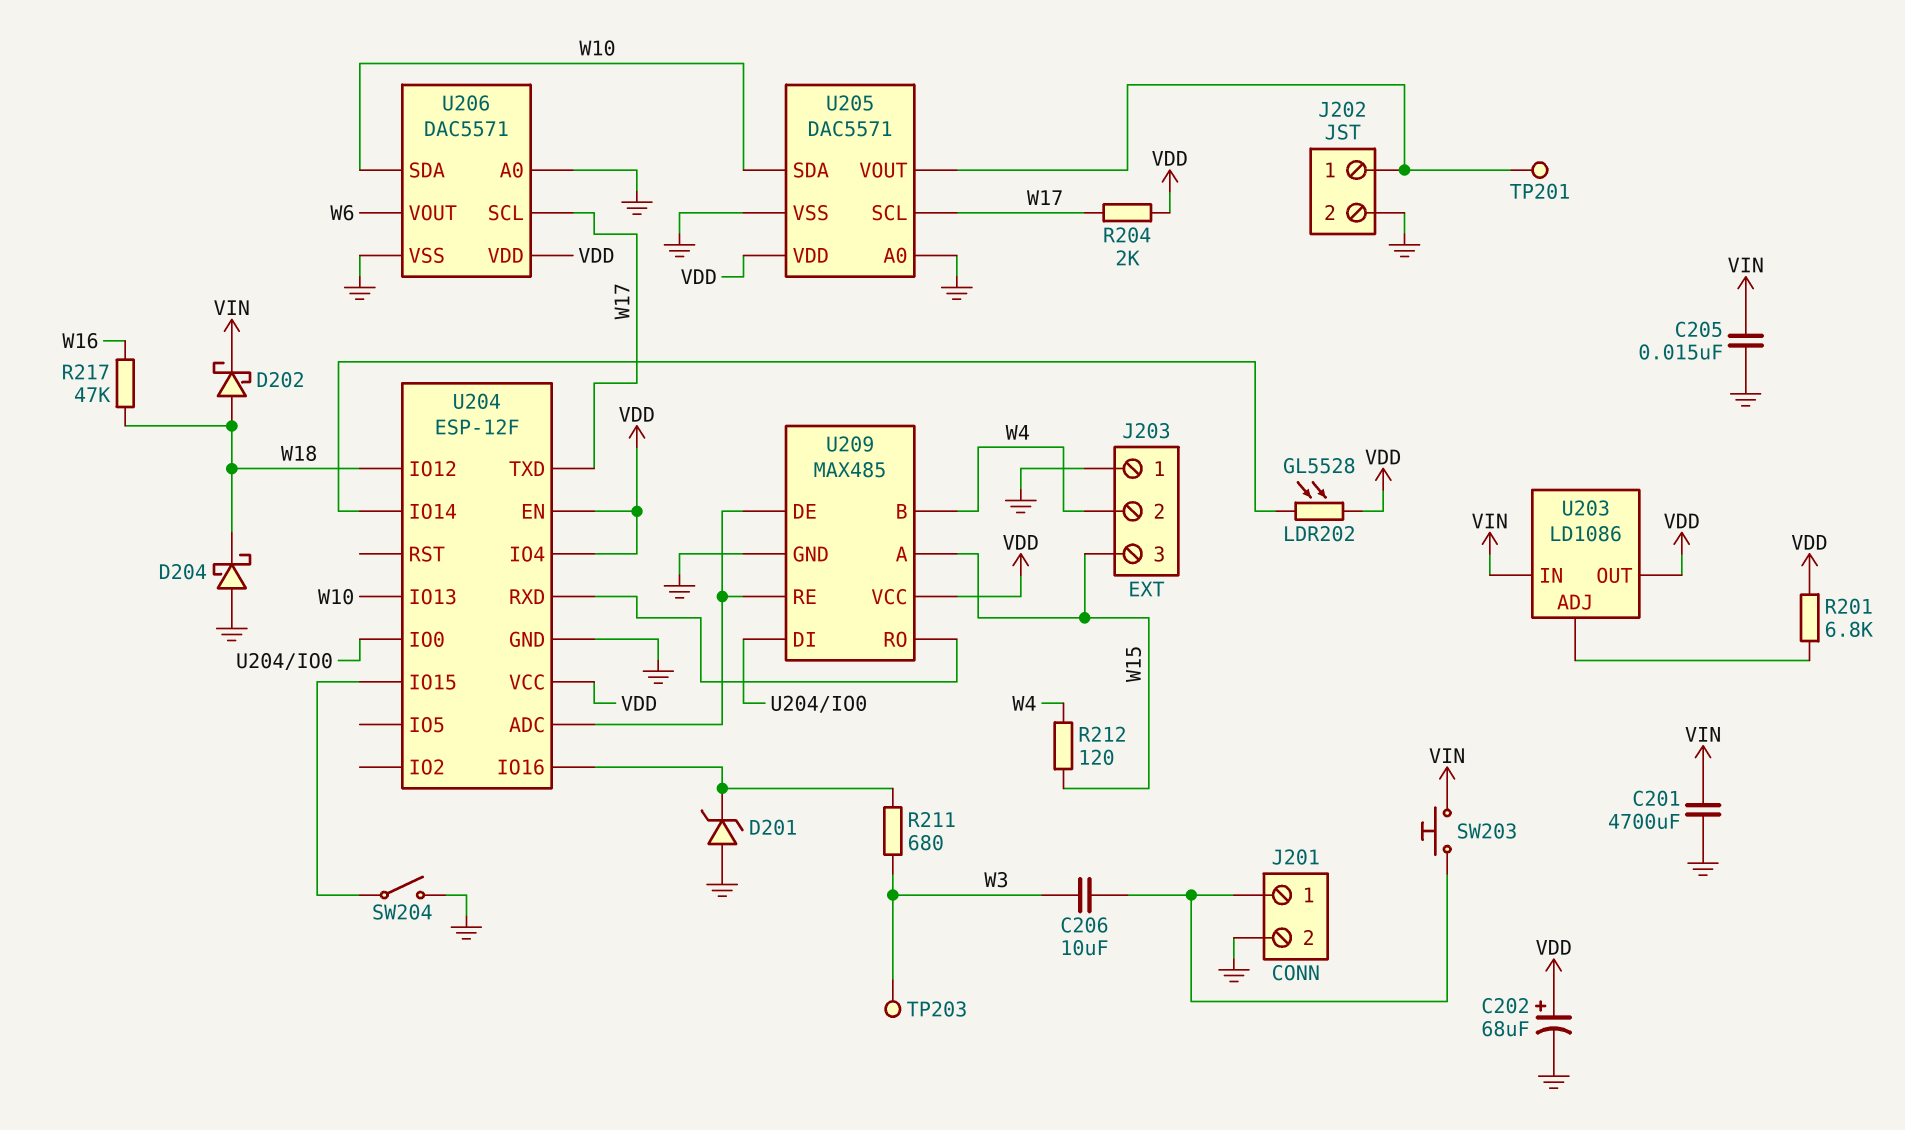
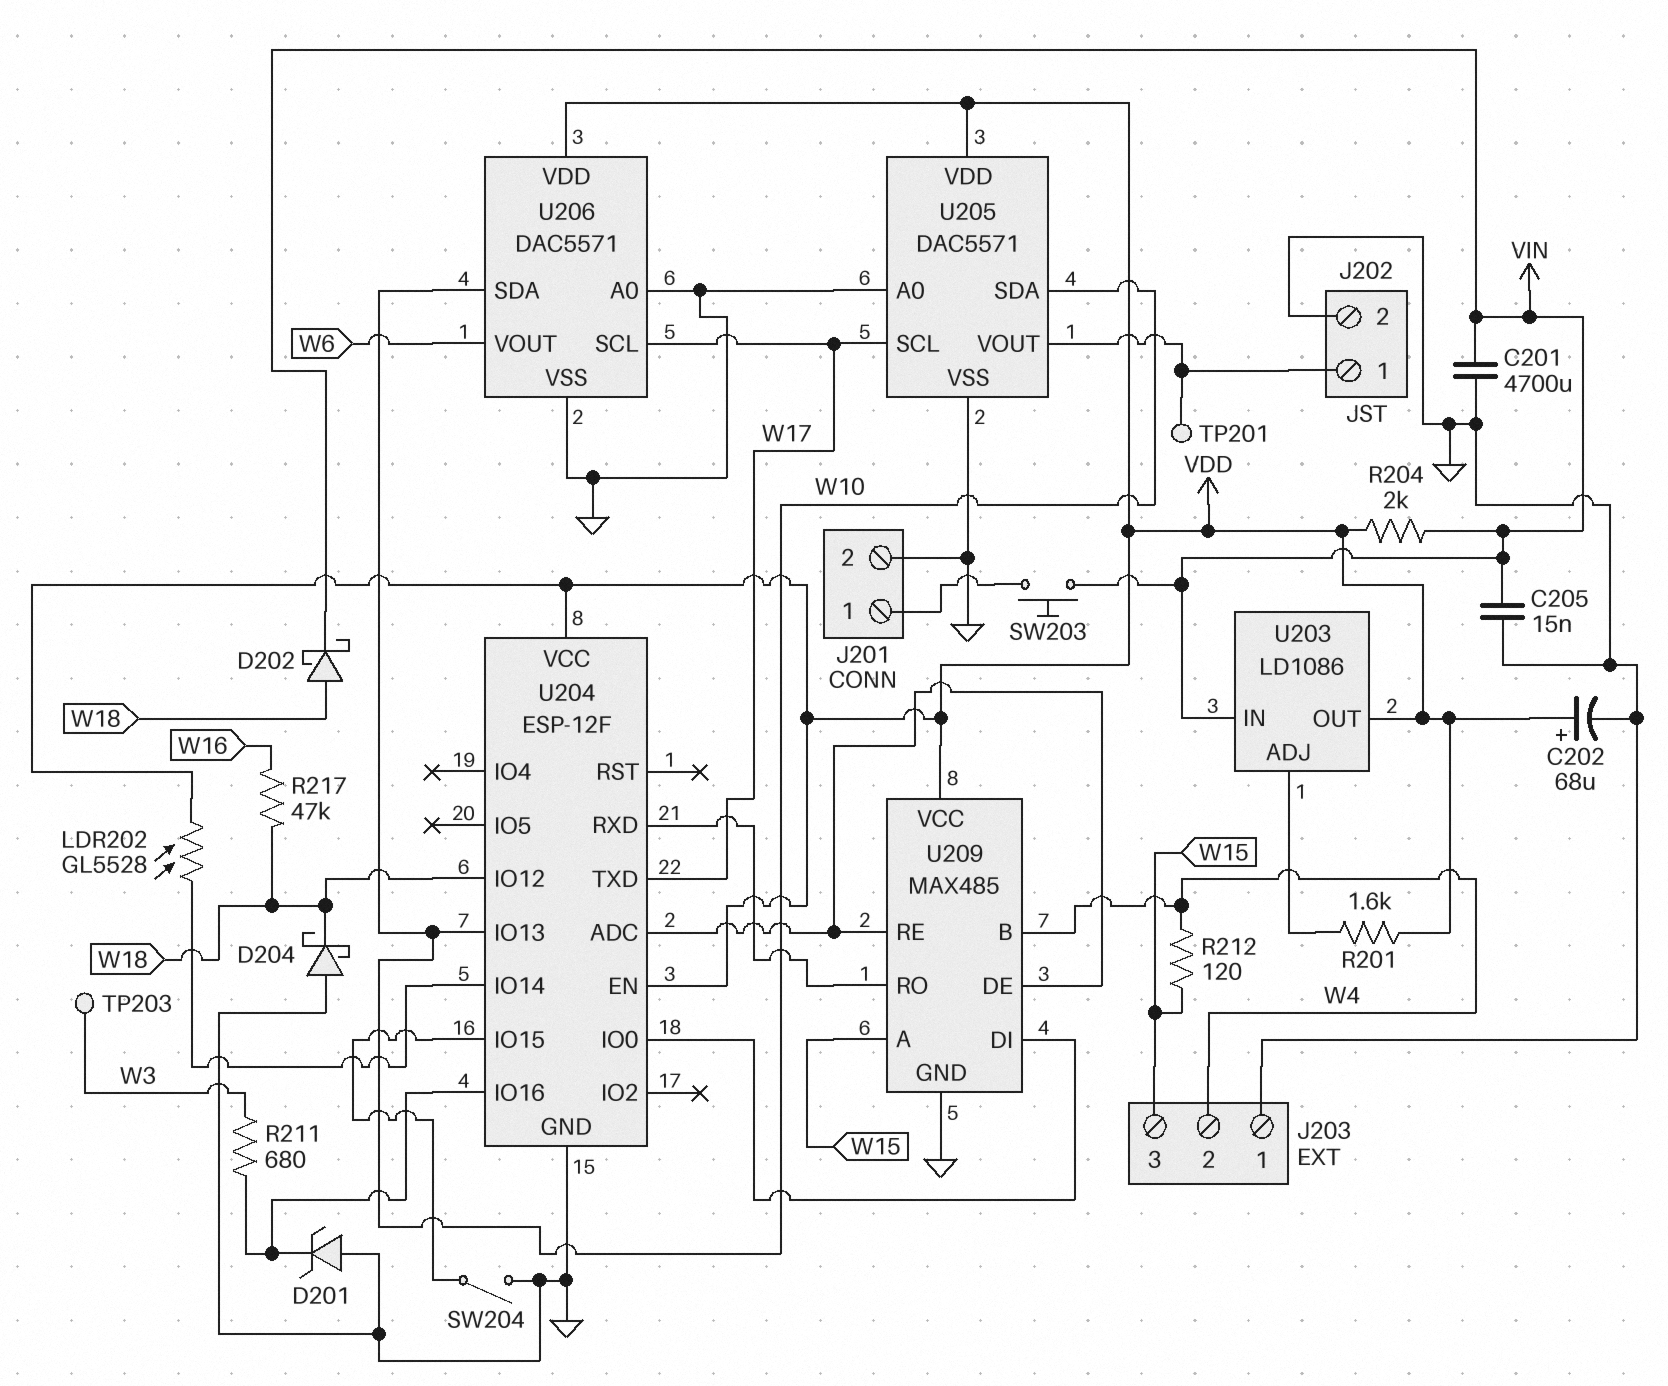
C206: 10uF (J201/1, W3) -> none
R201: 6.8k (U203/ADJ, VDD) -> 1.6k (U203/ADJ, VDD)
R204: 2k (VDD, W17) -> 2k (VDD, VIN)
U204 pin IO4: VDD -> none

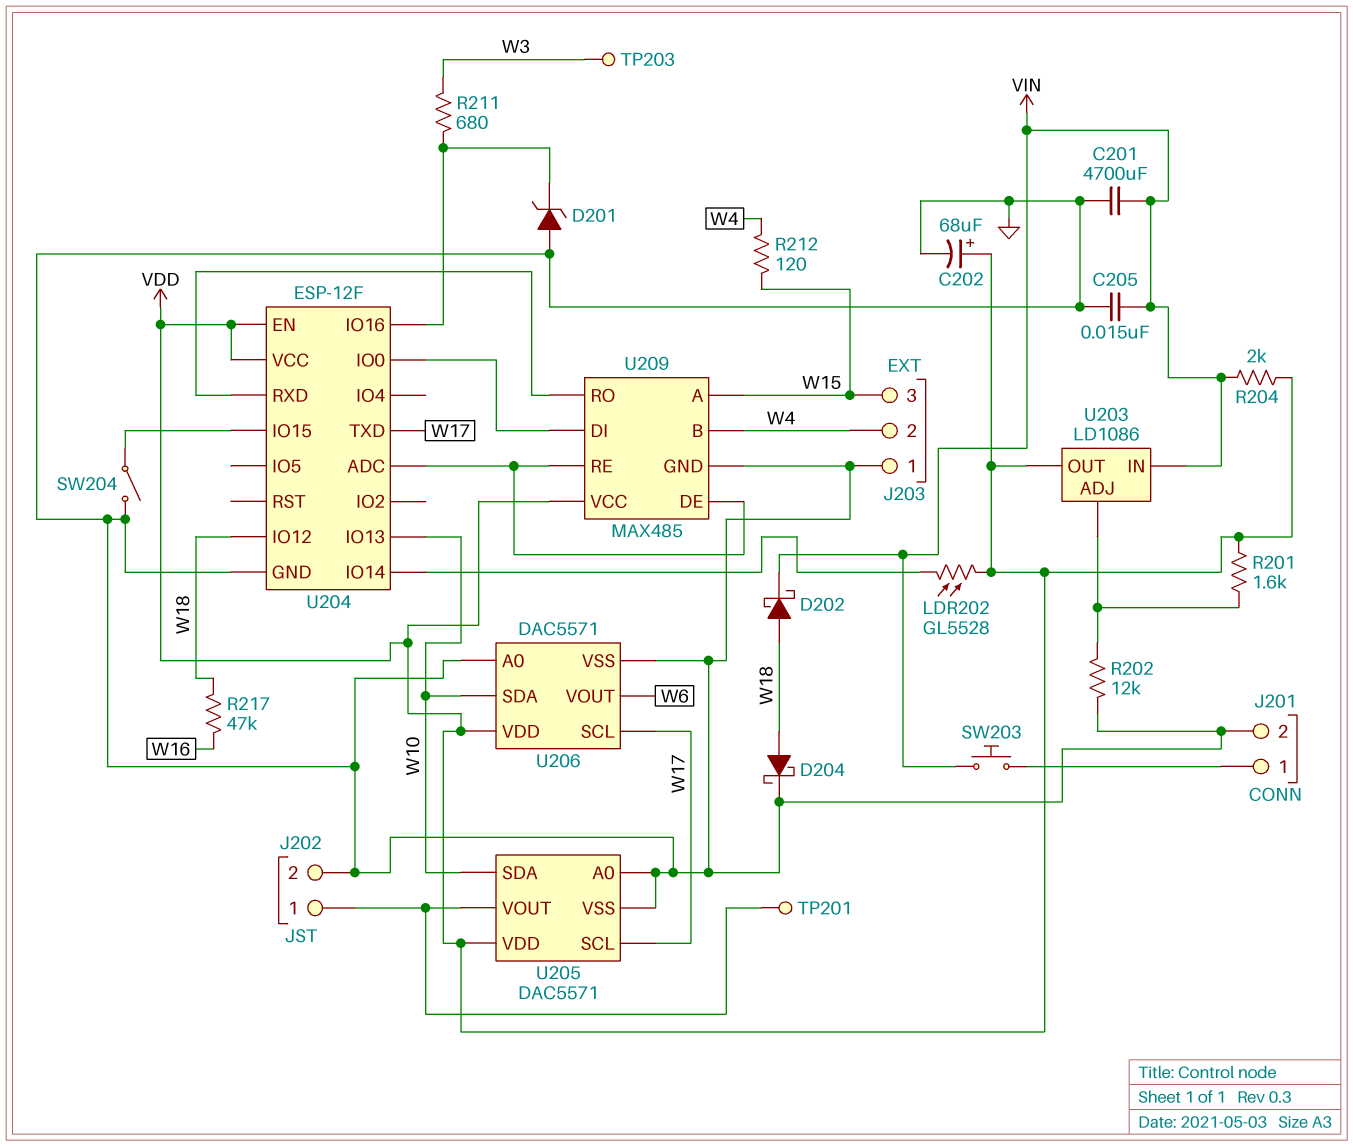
D204: schottky (A GND, K W18) -> schottky (A W18, K GND)
R202: none -> 12k (GND, U203/ADJ)

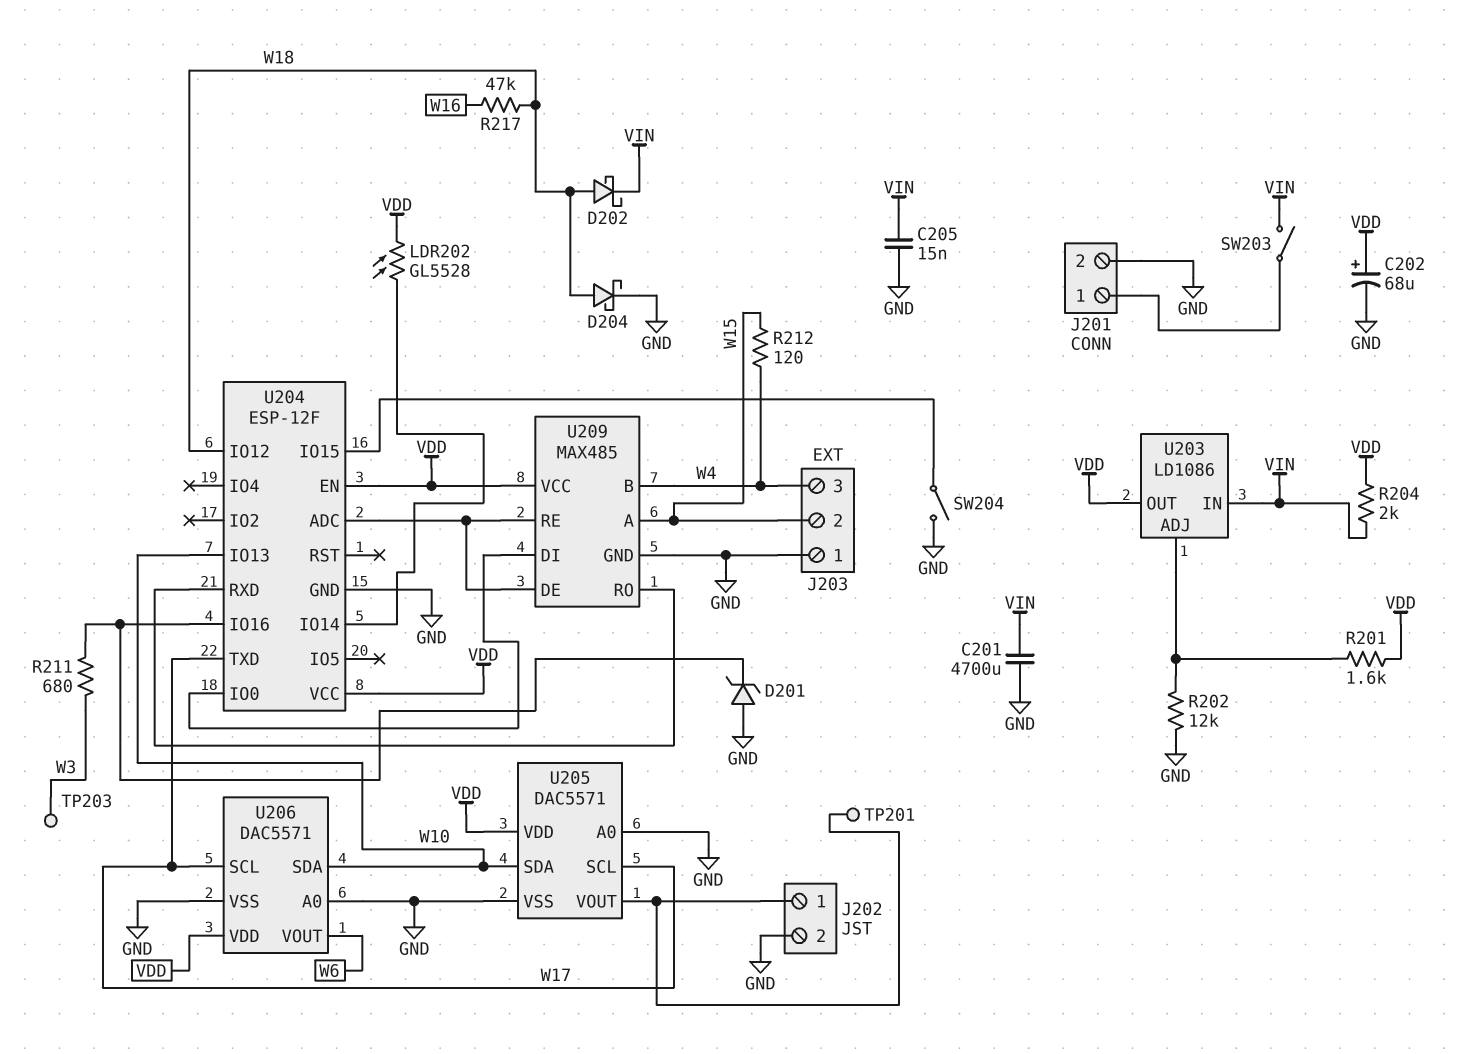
J203 pin 2: W4 -> W15
J203 pin 3: W15 -> W4
SW203: button (J201/1, VIN) -> switch (J201/1, VIN)

